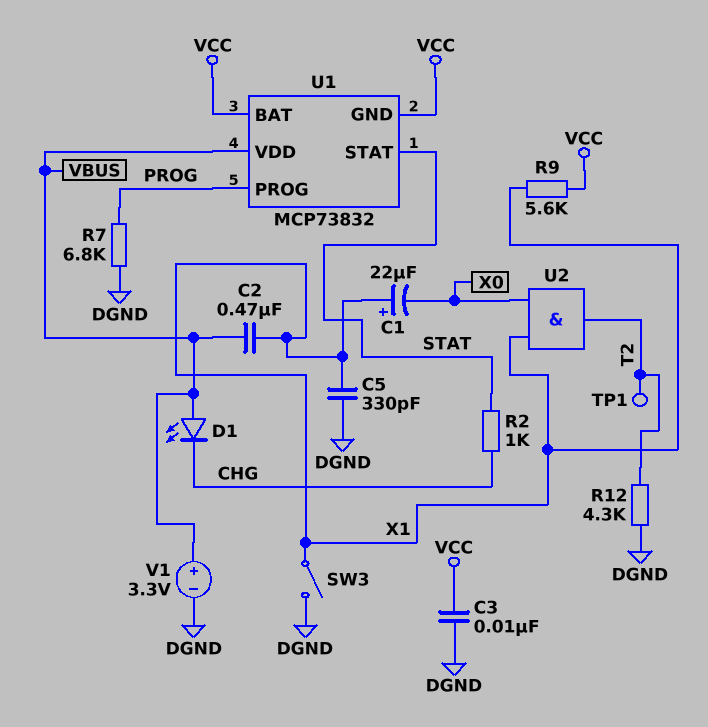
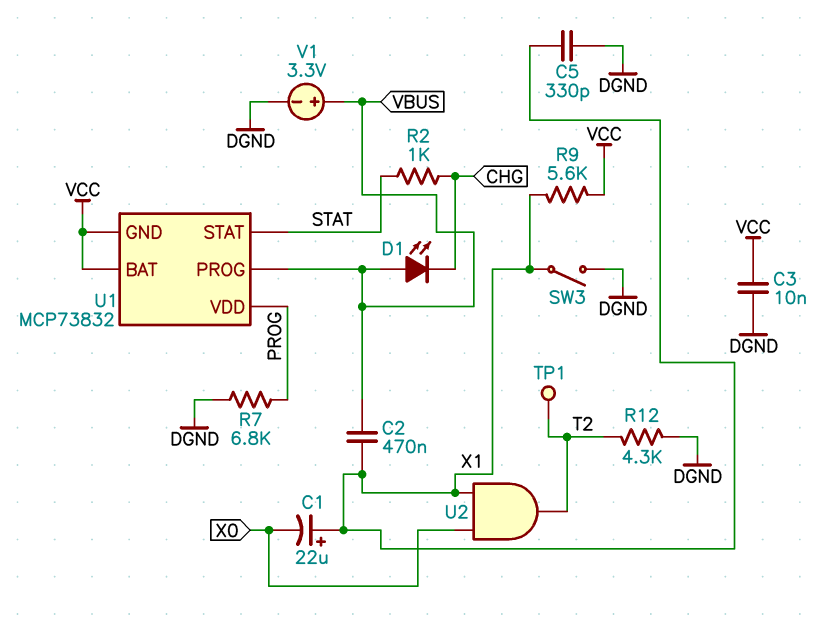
U1 pin PROG: PROG -> VBUS
U1 pin VDD: VBUS -> PROG

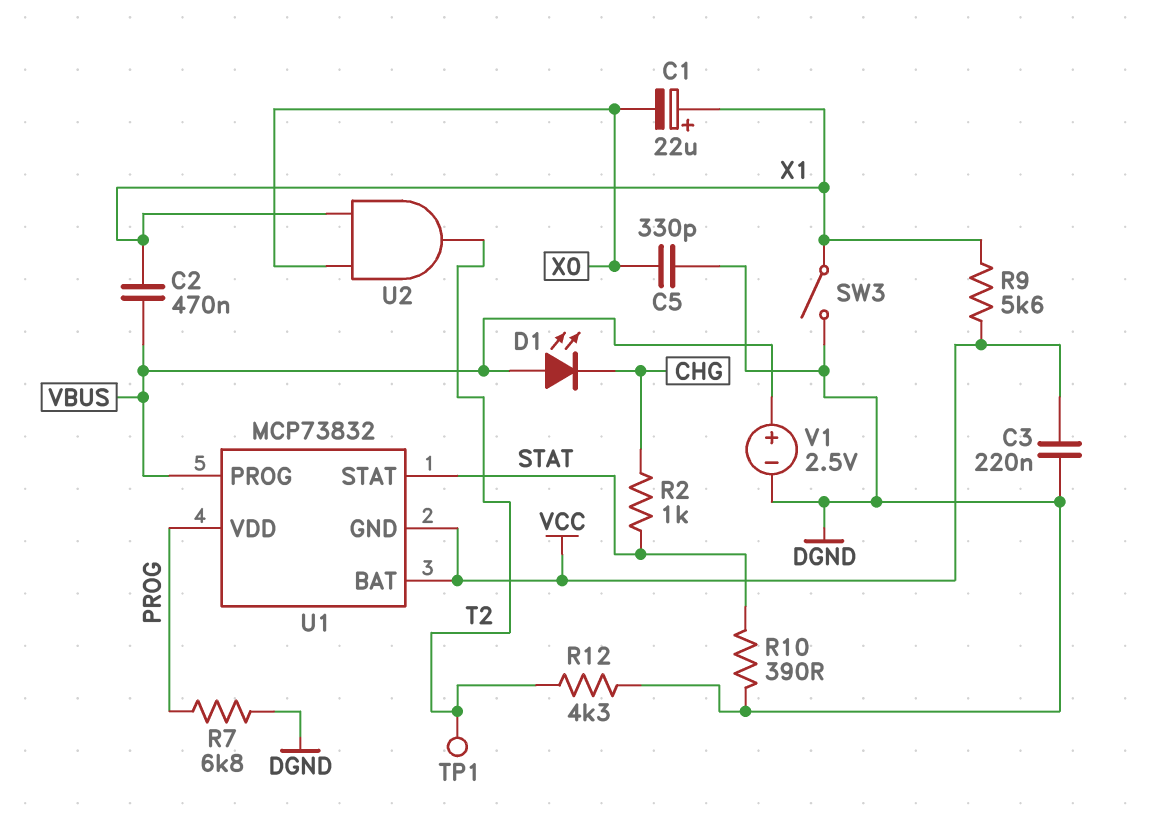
C3: 10nF (DGND, VCC) -> 220nF (DGND, VCC)
C5: 330pF (DGND, X1) -> 330pF (DGND, X0)
R10: none -> 390 (DGND, STAT)
V1: 3.3V (plus VBUS, minus DGND) -> 2.5V (plus VBUS, minus DGND)

